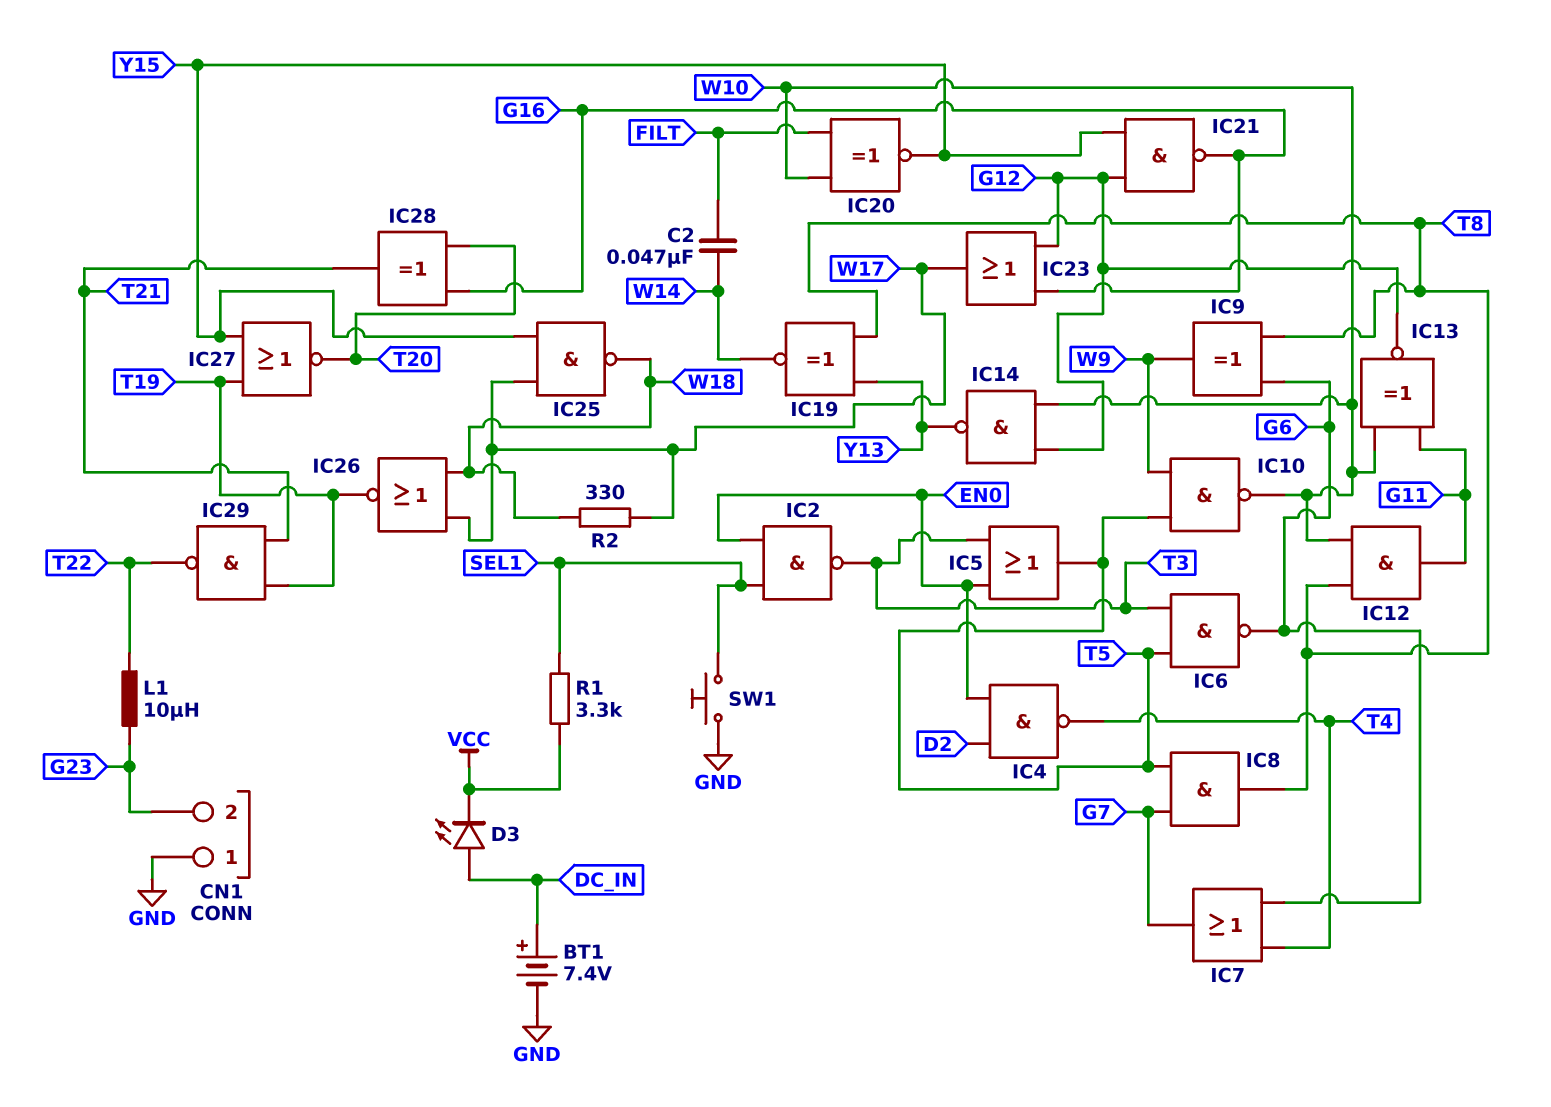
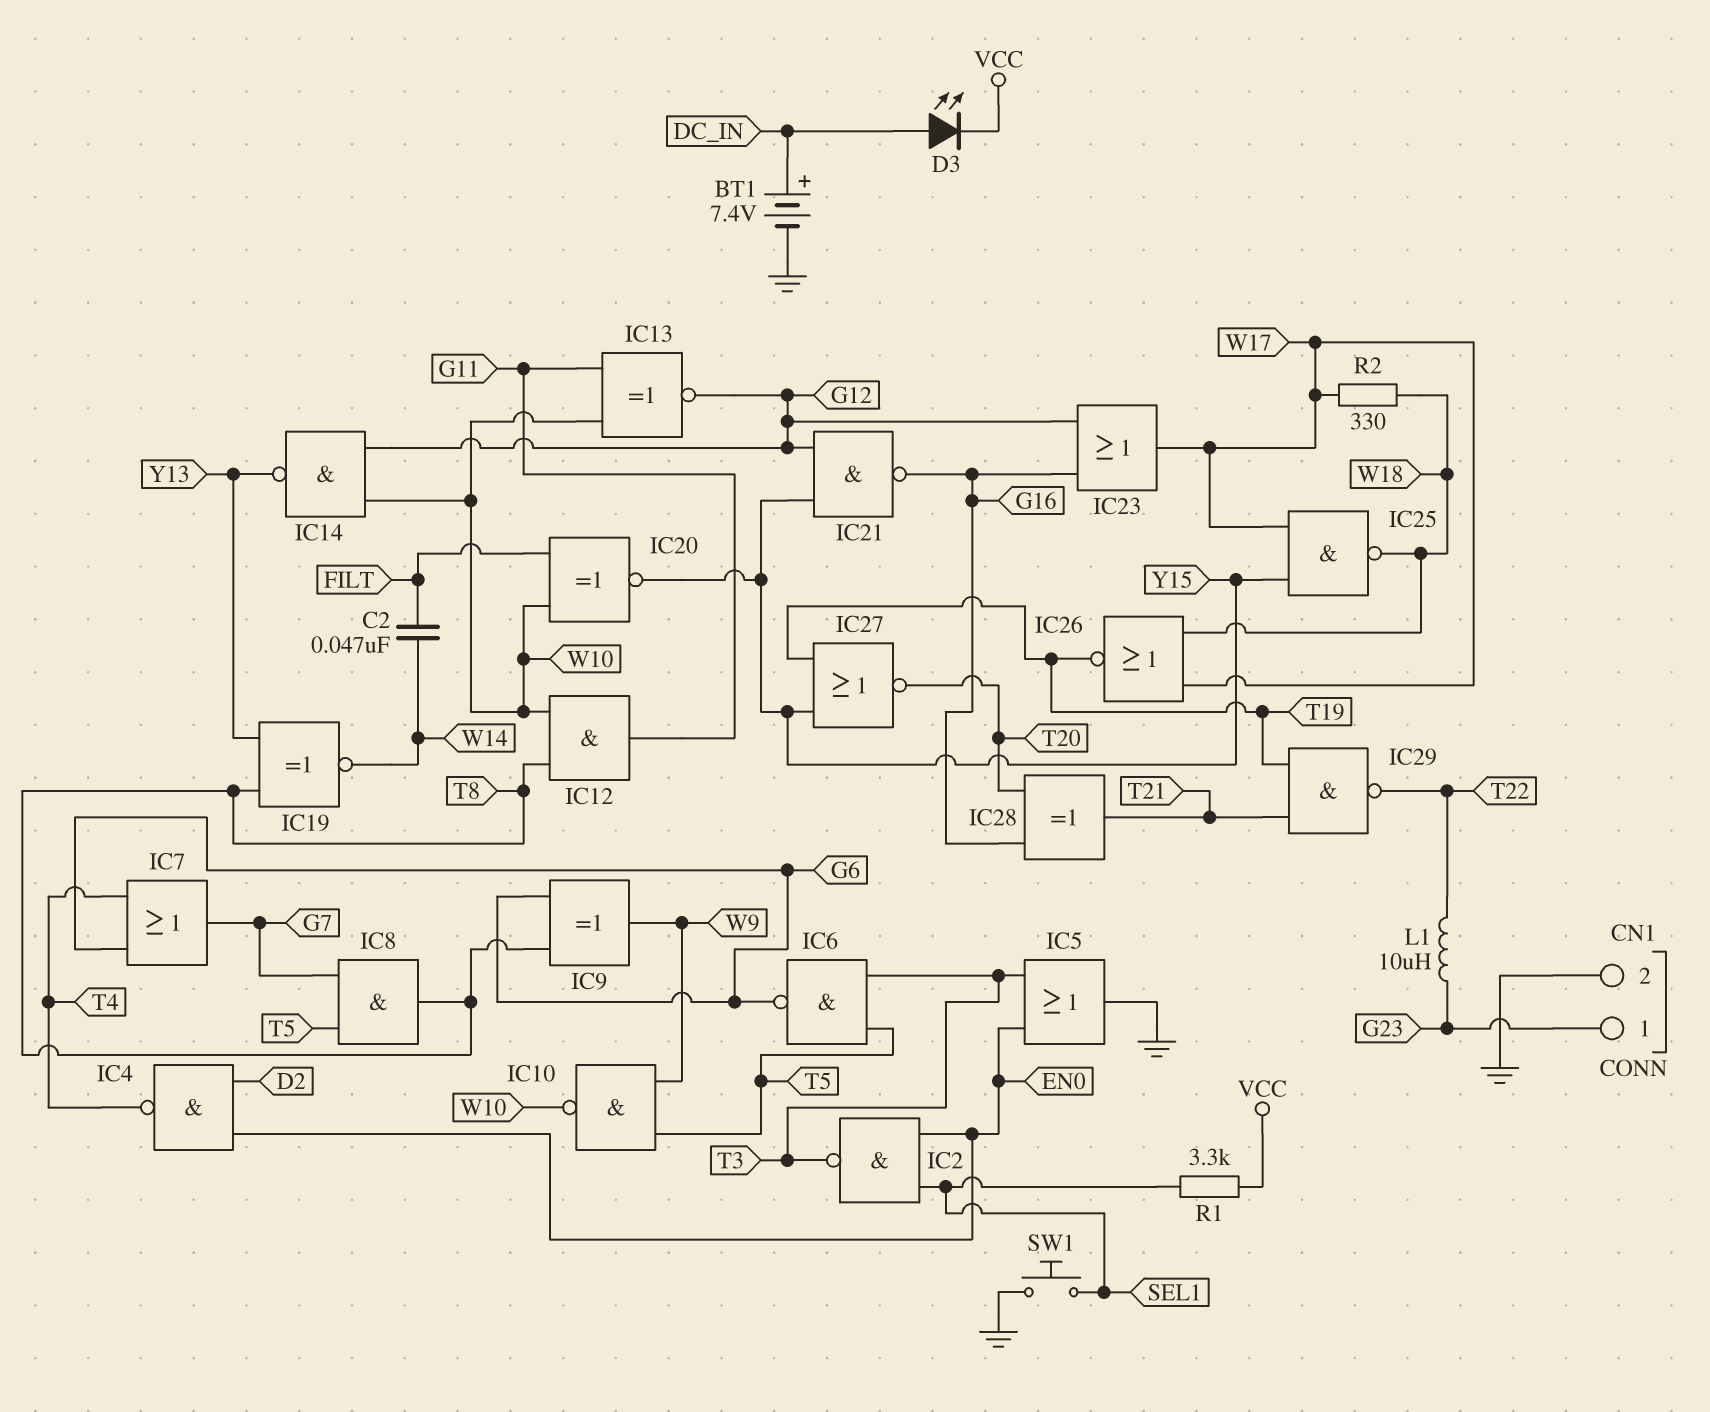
CN1 pin 1: GND -> G23
CN1 pin 2: G23 -> GND
IC5: OR (in EN0, in T3, out T5) -> OR (in EN0, in T3, out GND)

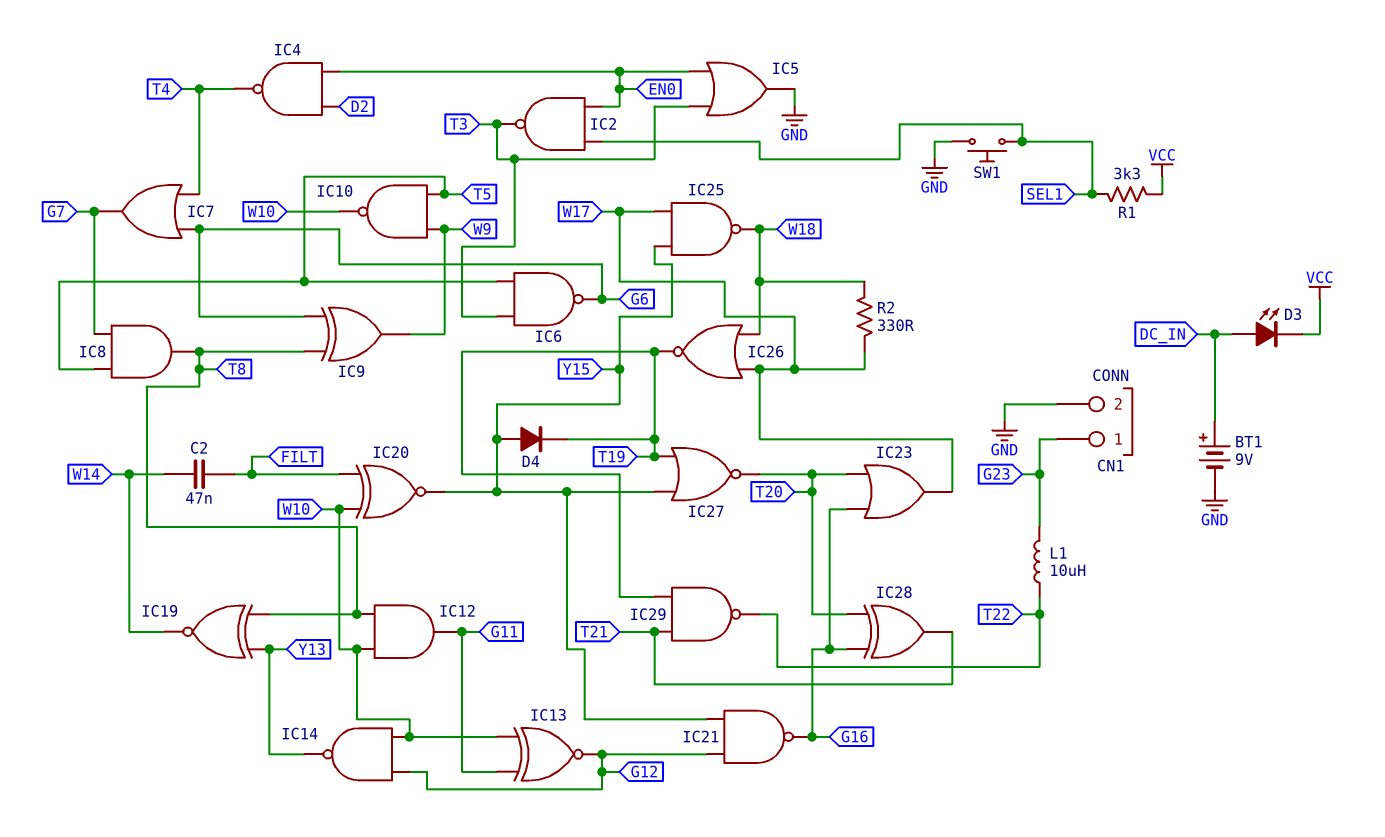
BT1: 7.4V (plus DC_IN, minus GND) -> 9V (plus DC_IN, minus GND)
D4: none -> diode (A Y15, K T19)
IC23: OR (in G12, in G16, out W17) -> OR (in G16, in T20, out W17)

